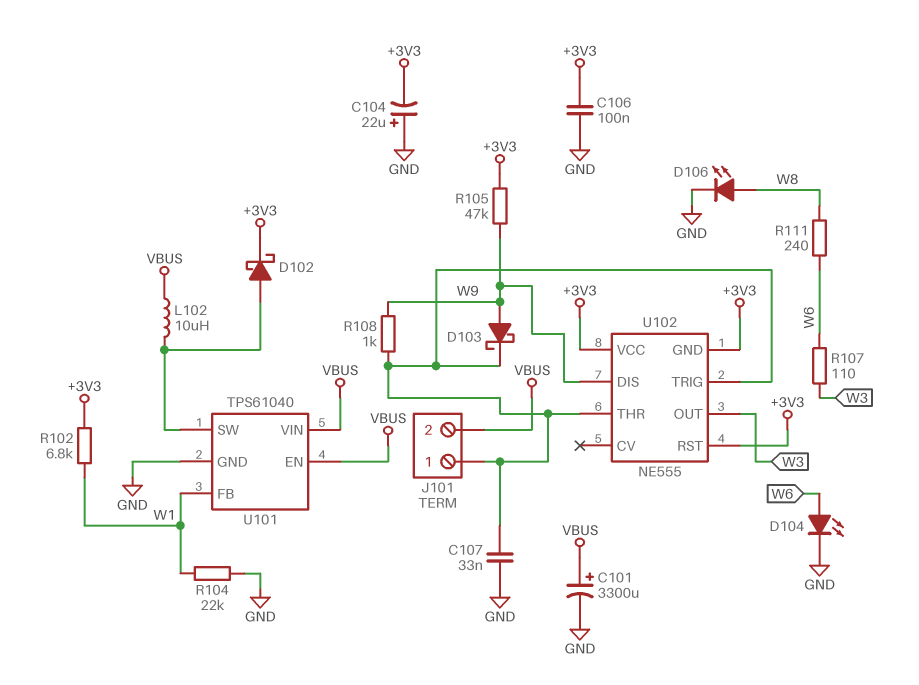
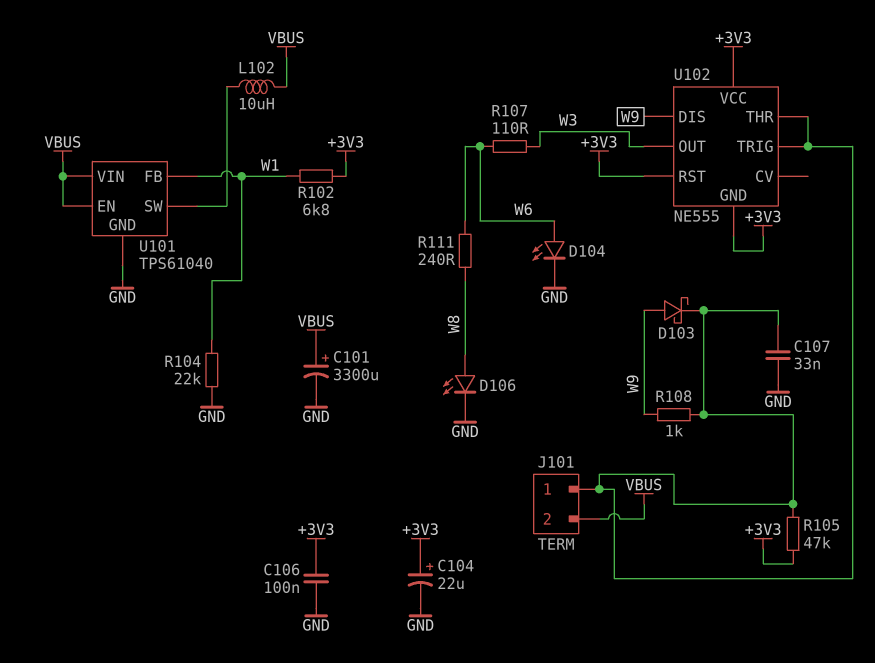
C104: 22uF (plus GND, minus +3V3) -> 22uF (plus +3V3, minus GND)
D102: schottky (A U101/SW, K +3V3) -> none
R105: 47k (+3V3, W9) -> 47k (+3V3, J101/1)

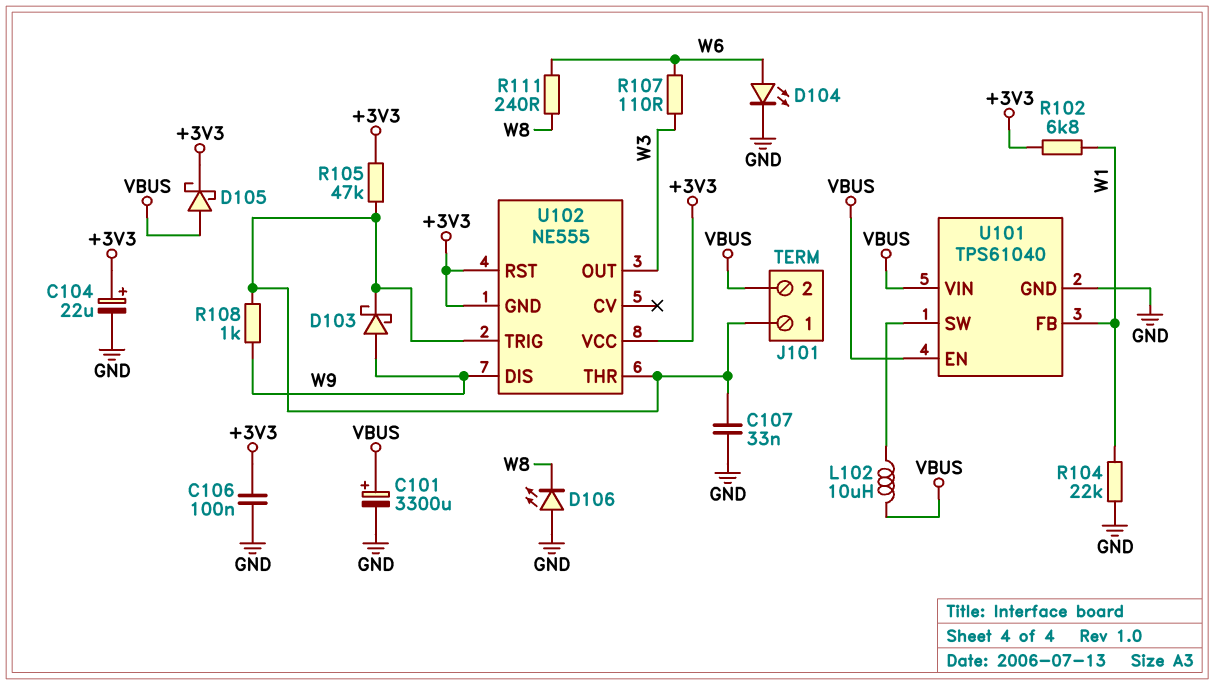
D105: none -> schottky (A VBUS, K +3V3)
D106: LED (A W8, K GND) -> LED (A GND, K W8)

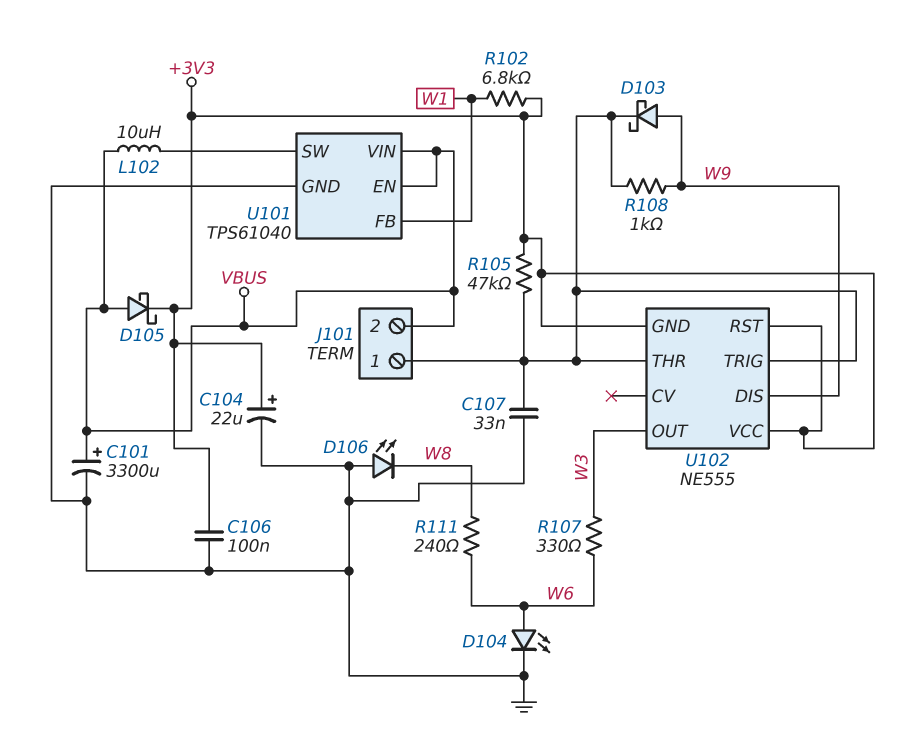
R104: 22k (GND, W1) -> none
R107: 110 (W3, W6) -> 330 (W3, W6)

